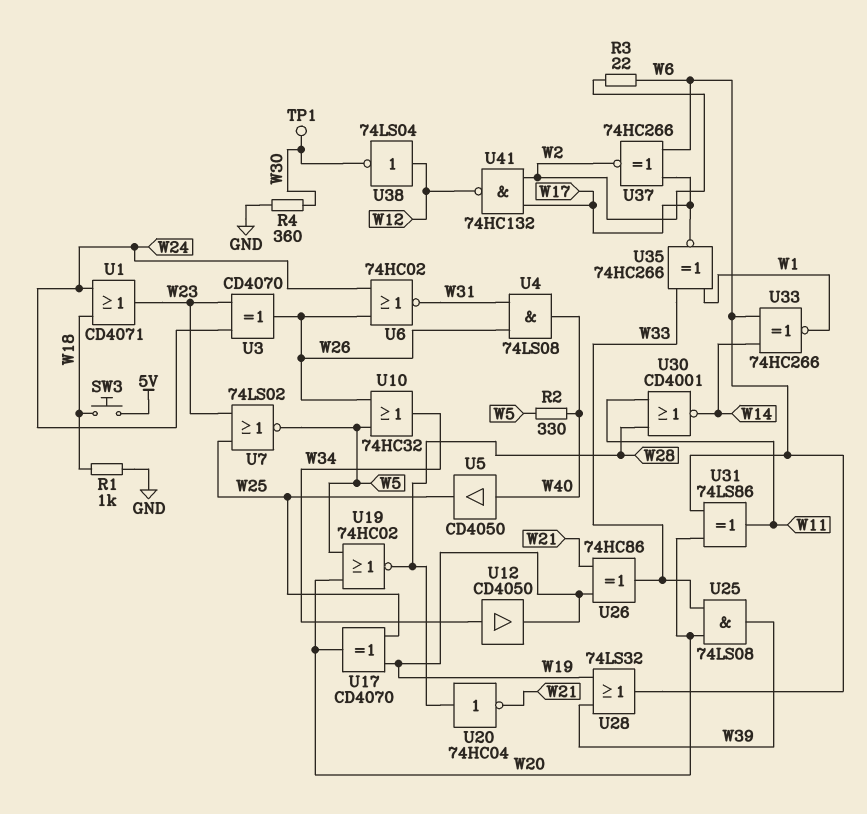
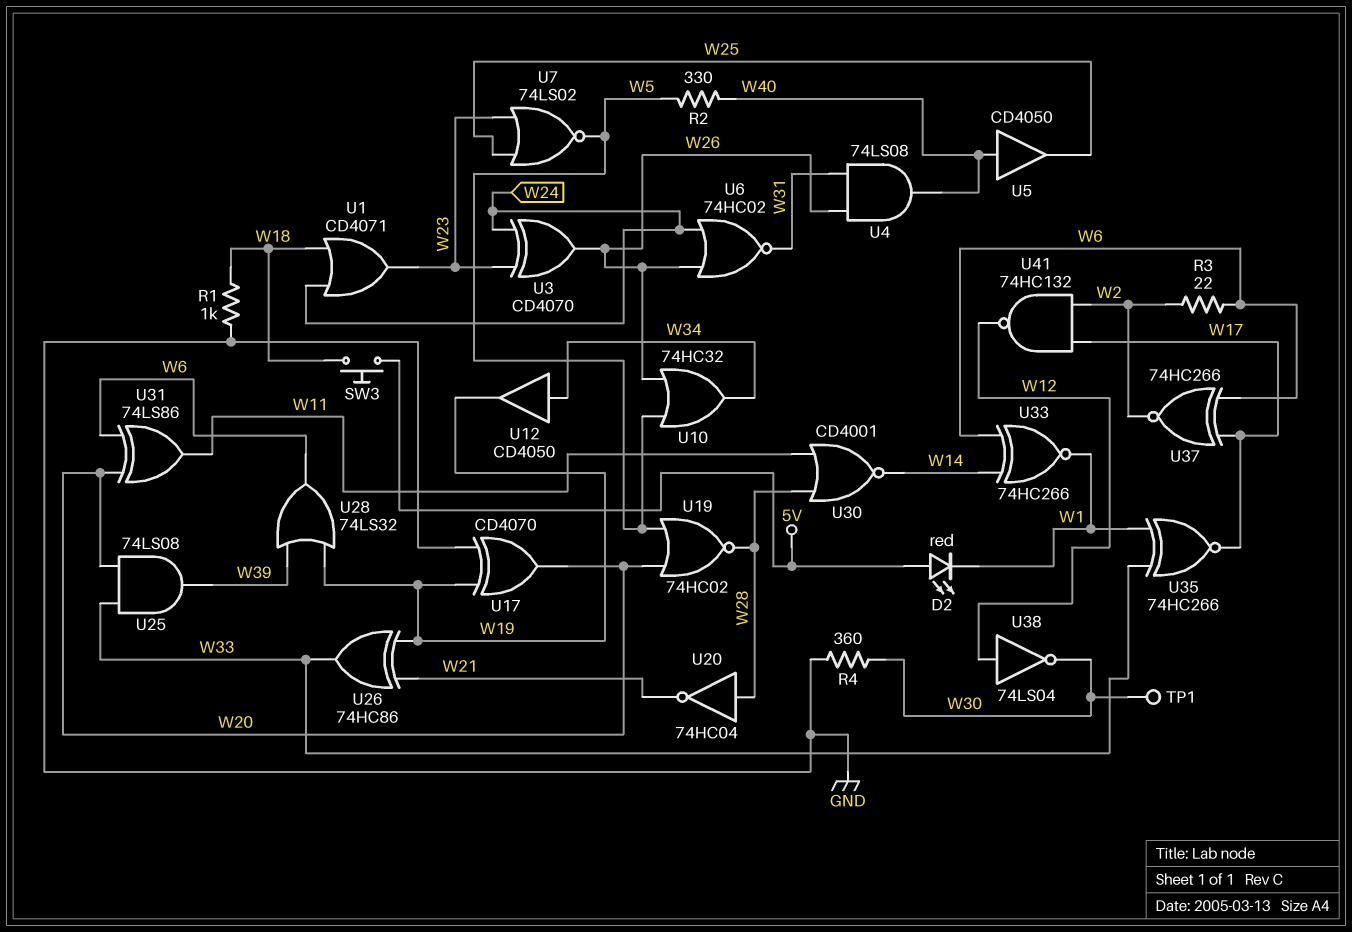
D2: none -> LED red (A 5V, K W1)
U17: XOR CD4070 (in W19, in W25, out W20) -> XOR CD4070 (in GND, in W19, out W20)

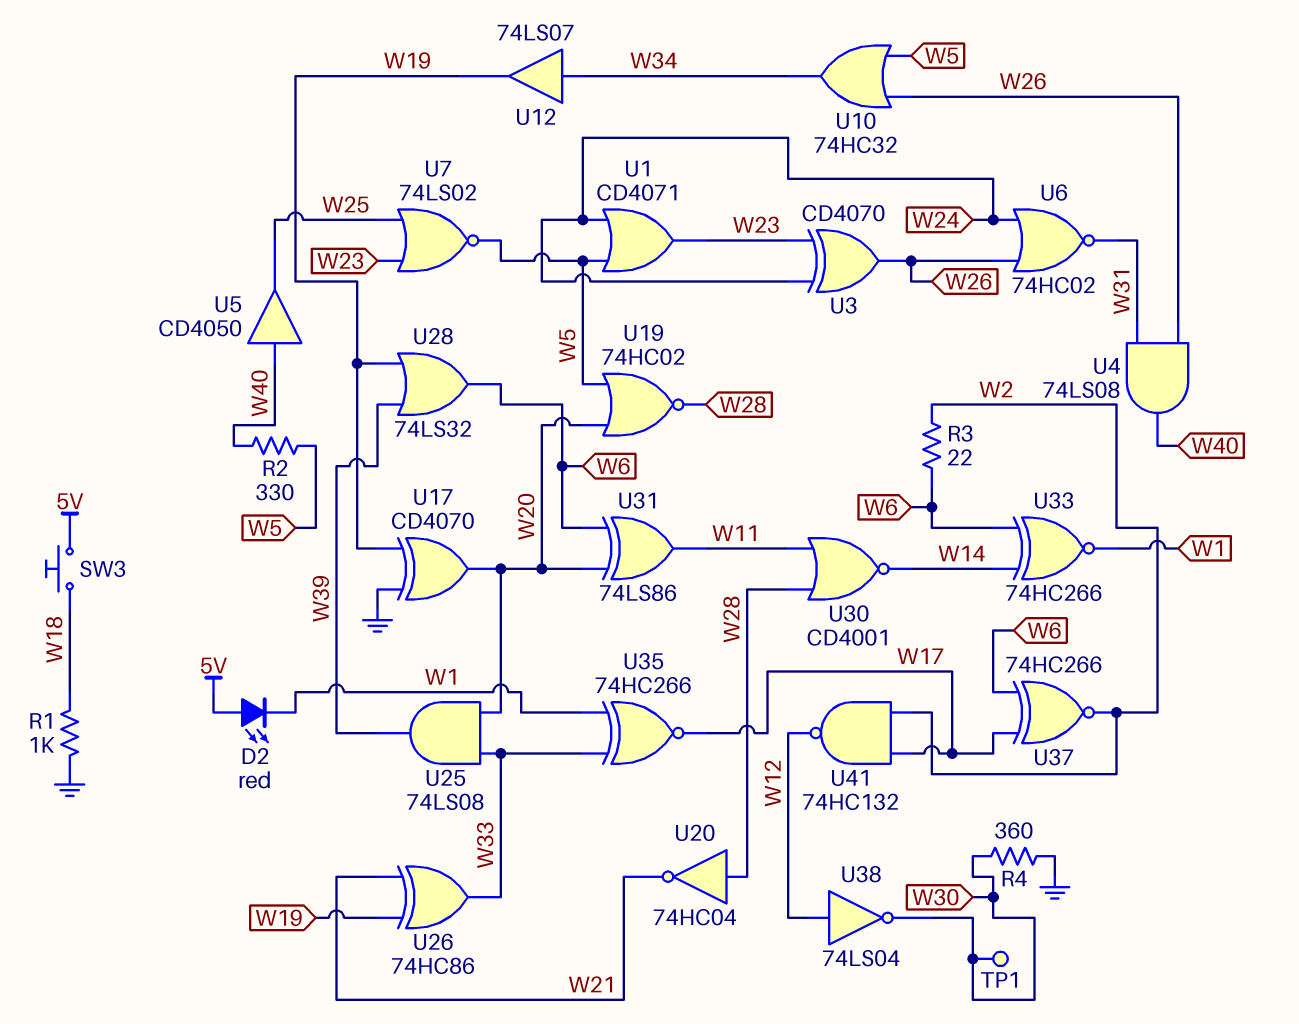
U1: OR CD4071 (in W18, in W24, out W23) -> OR CD4071 (in W5, in W24, out W23)
U12: buffer CD4050 (in W34, out W19) -> buffer 74LS07 (in W34, out W19)

